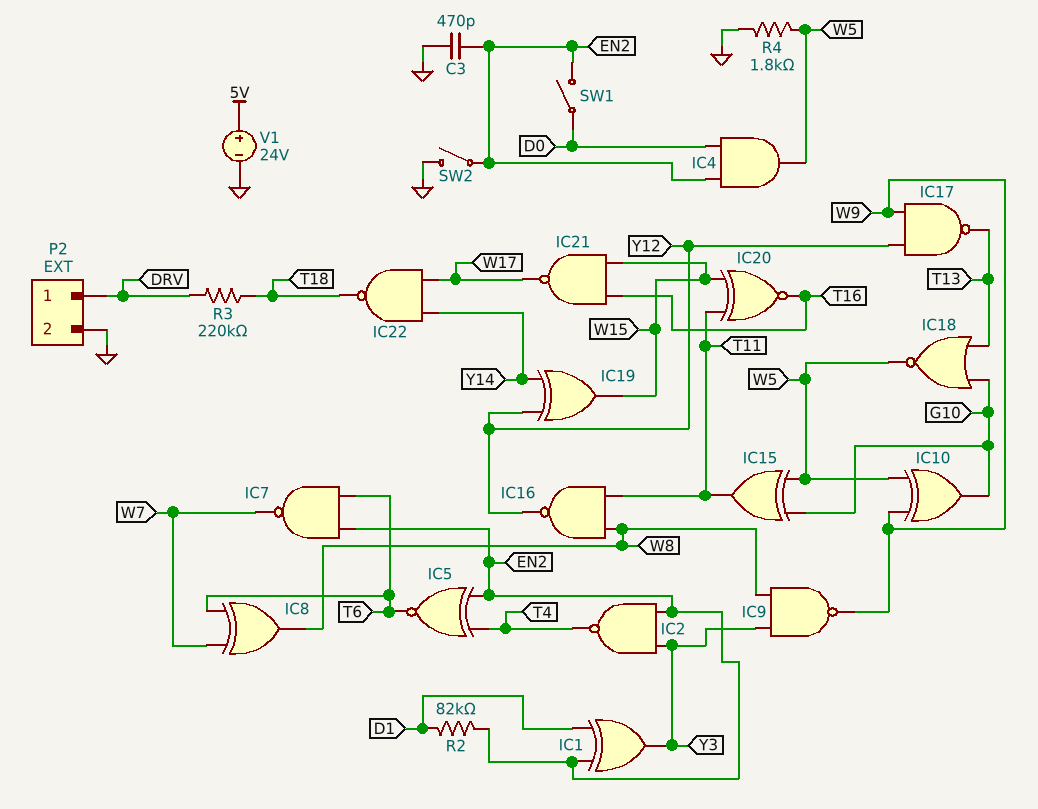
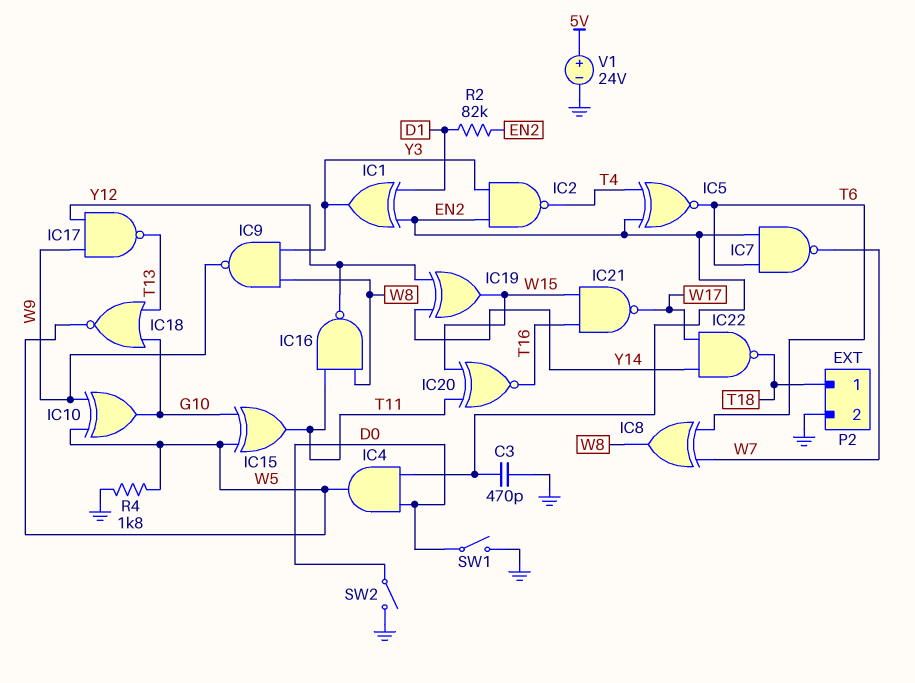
P2 pin 1: DRV -> T18
R3: 220k (DRV, T18) -> none
SW1: switch (D0, EN2) -> switch (D0, GND)
SW2: switch (EN2, GND) -> switch (D0, GND)

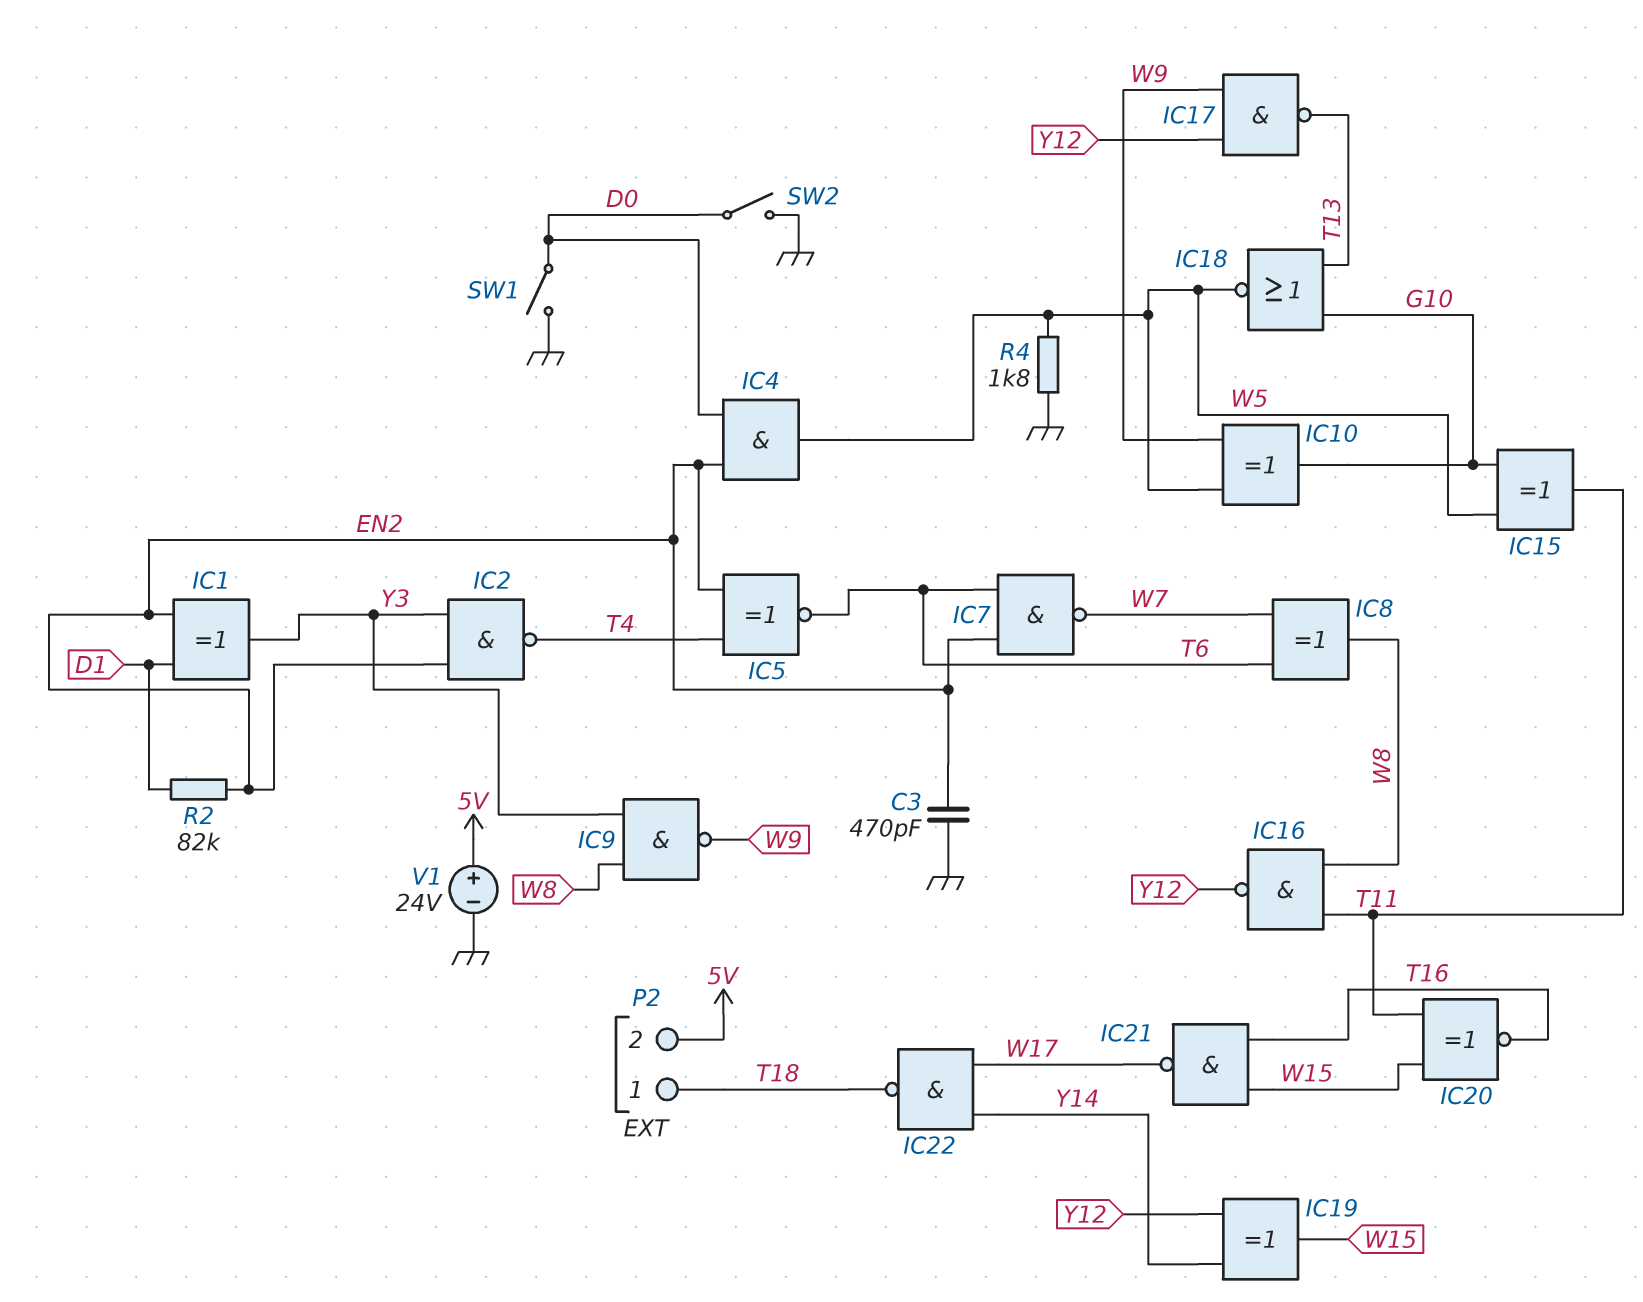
P2 pin 2: GND -> 5V

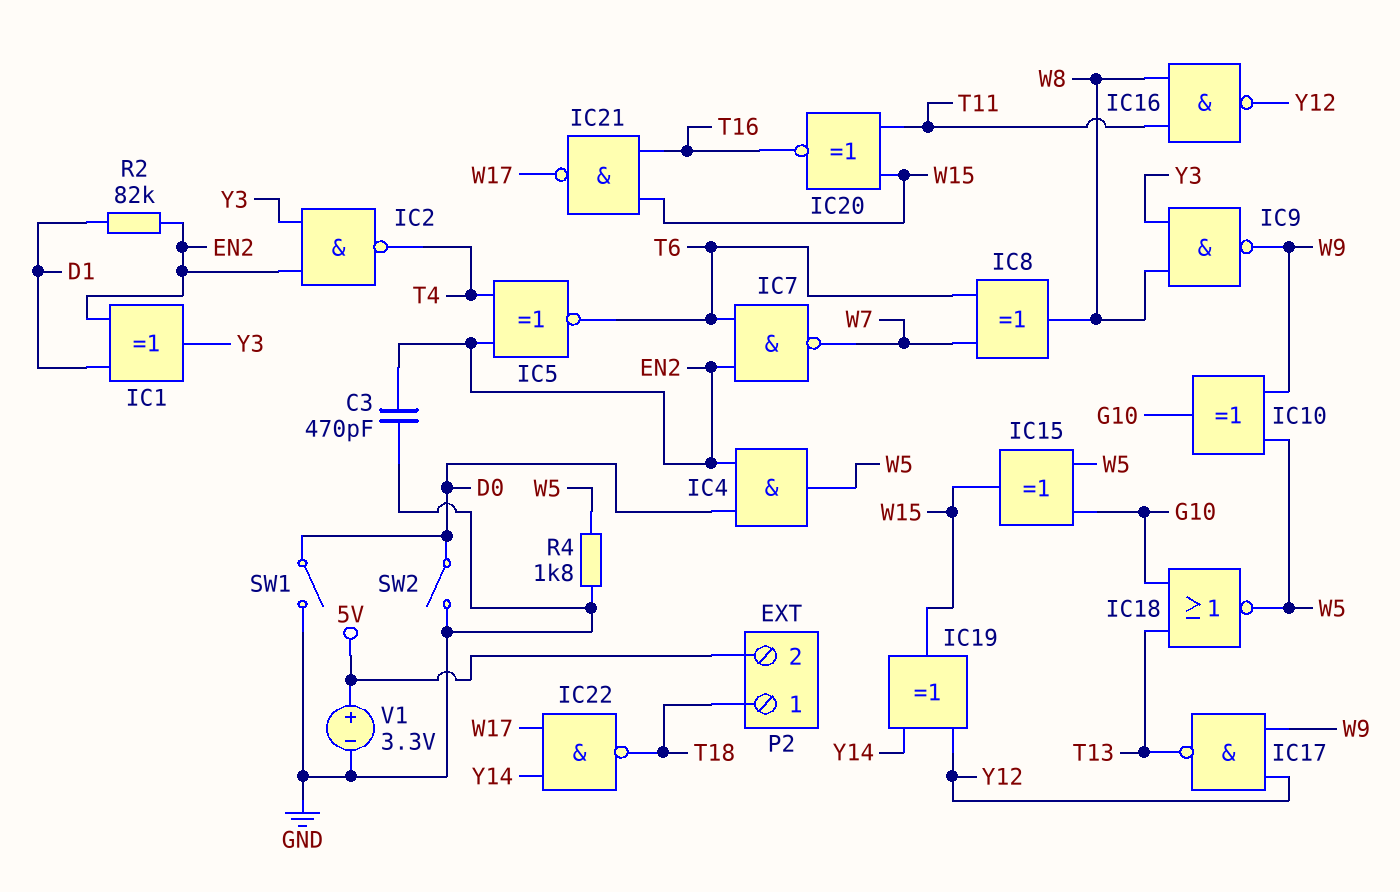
IC15: XOR (in G10, in W5, out T11) -> XOR (in G10, in W5, out W15)
V1: 24V (plus 5V, minus GND) -> 3.3V (plus 5V, minus GND)

